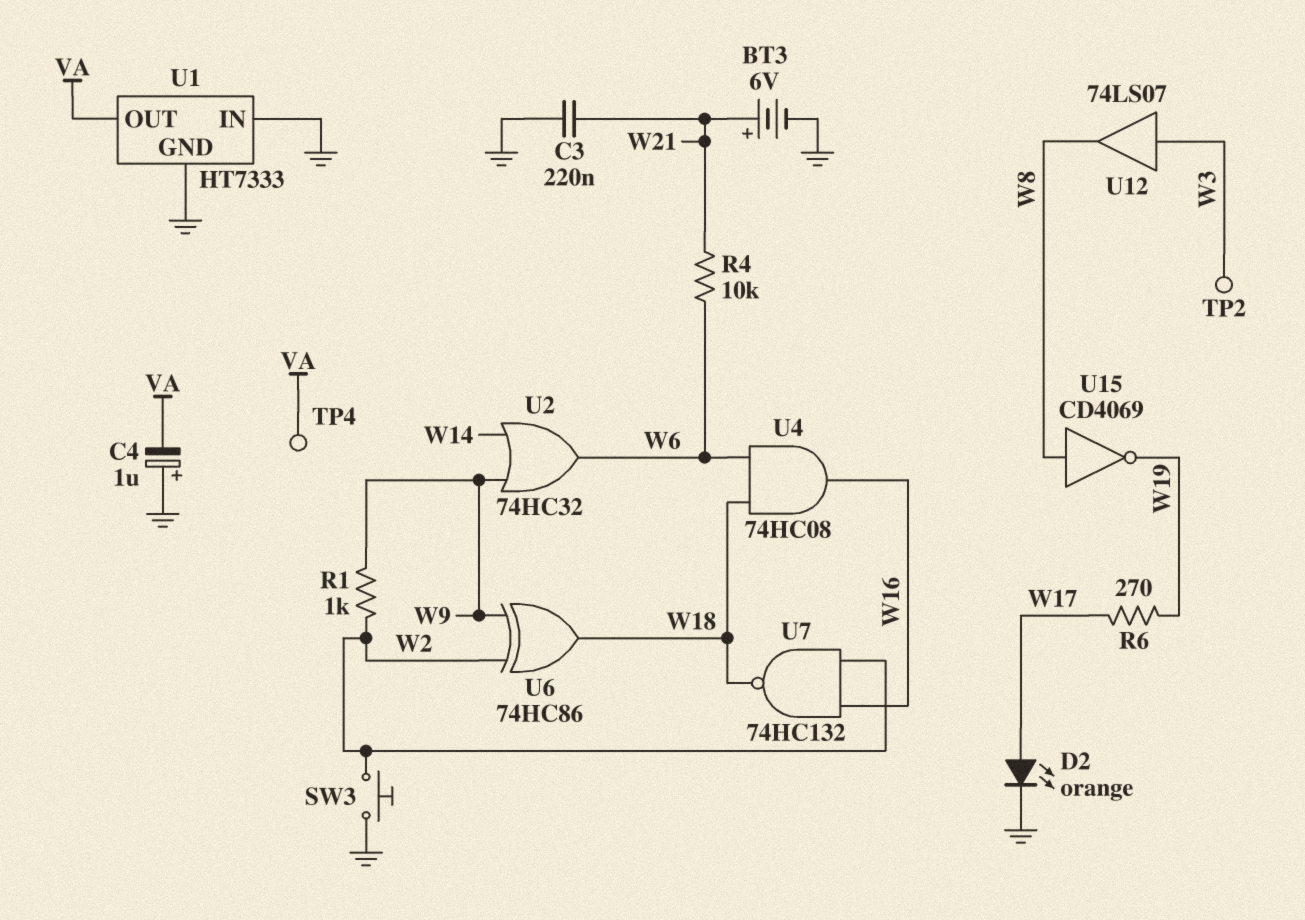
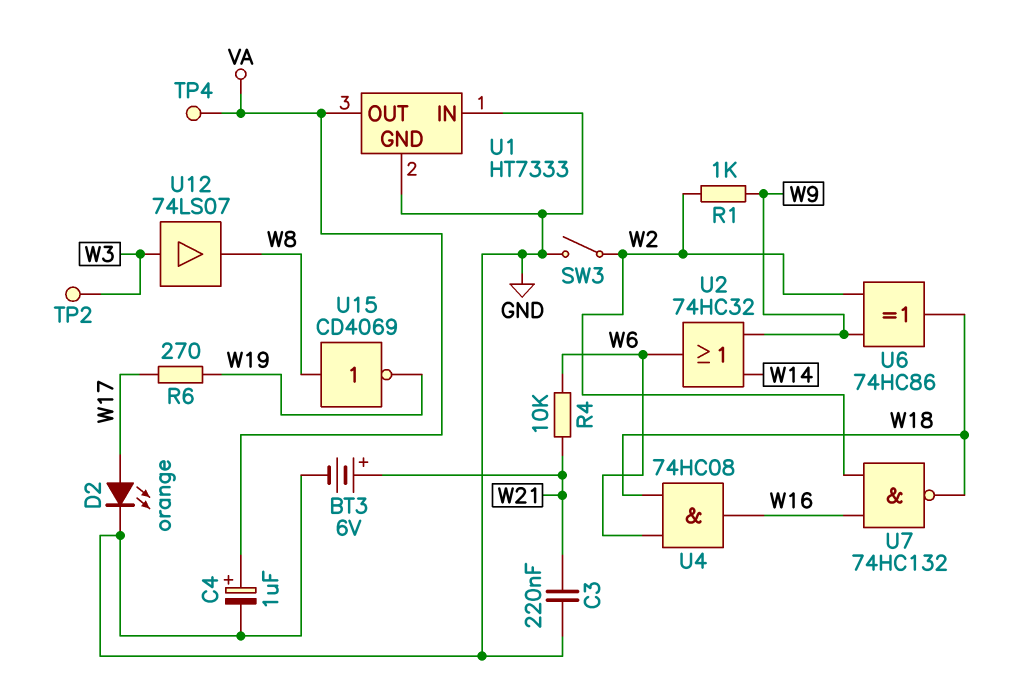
C4: 1uF (plus GND, minus VA) -> 1uF (plus VA, minus GND)
SW3: button (GND, W2) -> switch (GND, W2)

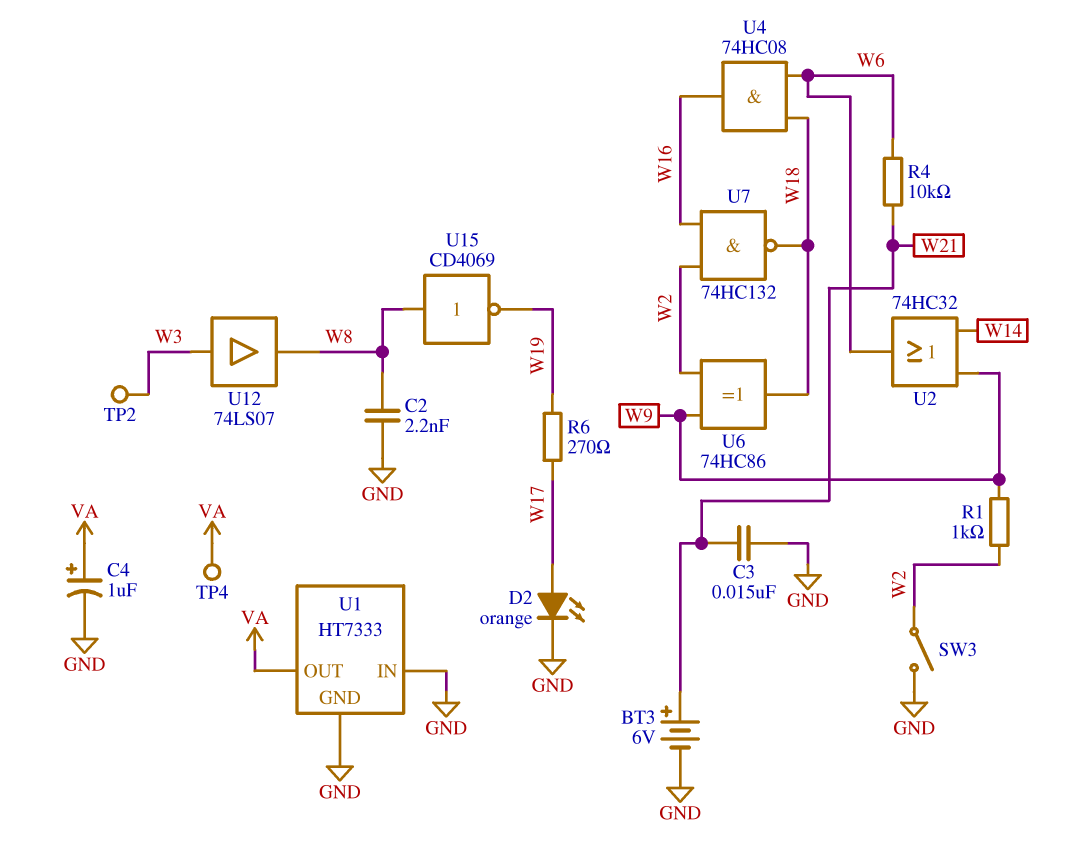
C2: none -> 2.2nF (GND, W8)
C3: 220nF (GND, W21) -> 15nF (GND, W21)

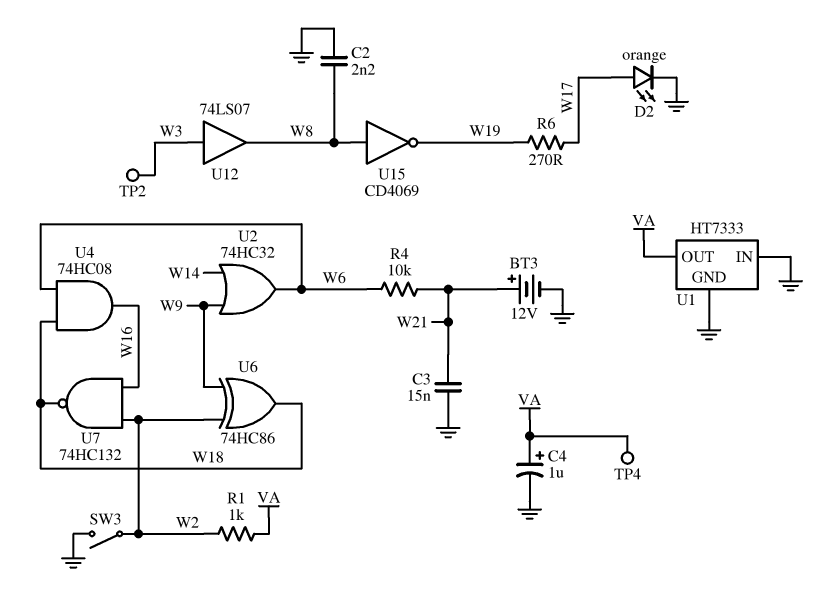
BT3: 6V (plus W21, minus GND) -> 12V (plus W21, minus GND)
R1: 1k (W2, W9) -> 1k (VA, W2)

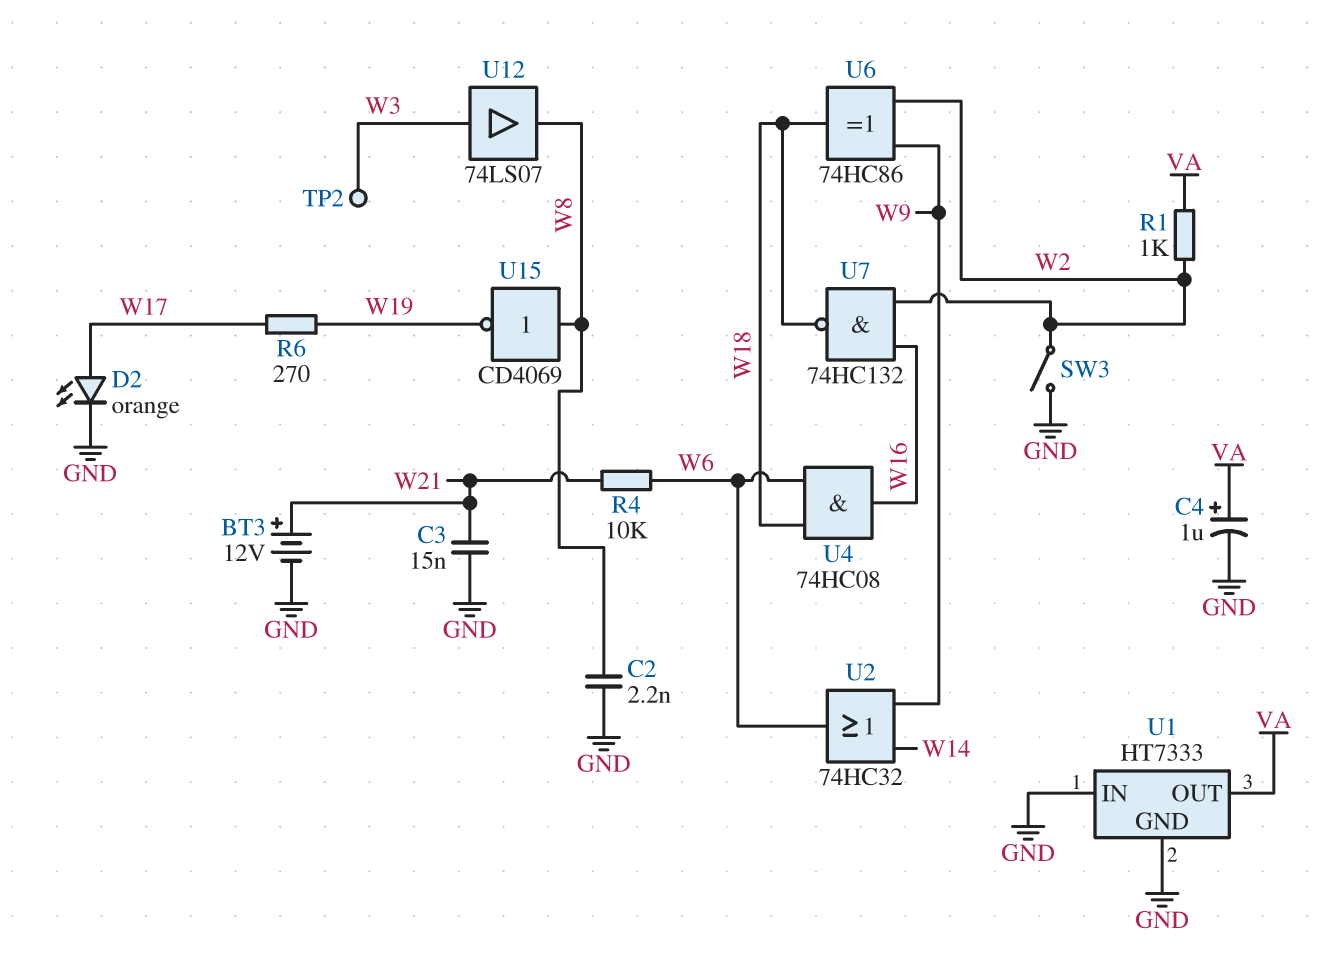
TP4: test point (VA) -> none

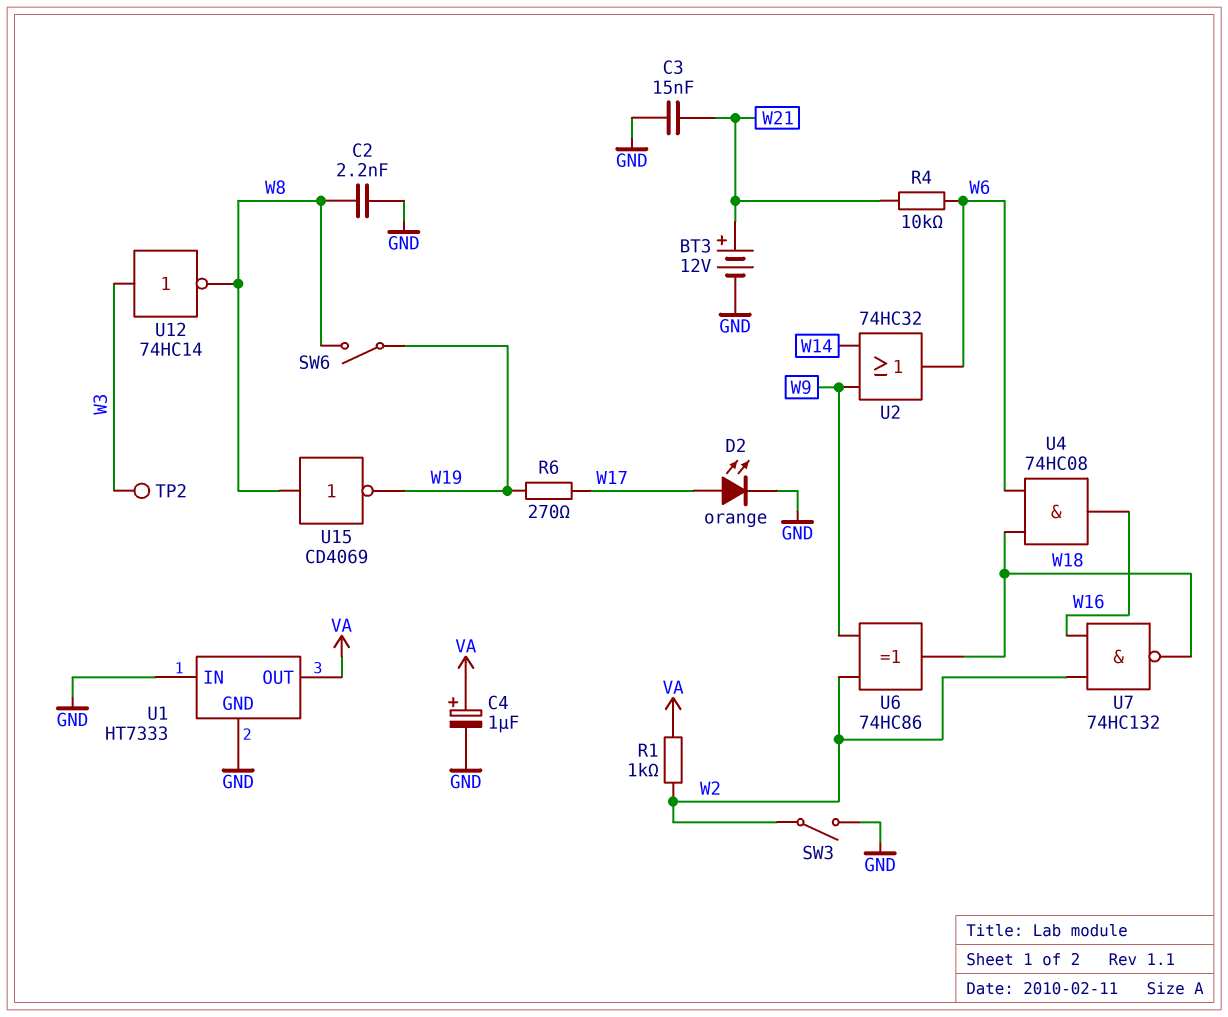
SW6: none -> switch (W8, W19)
U12: buffer 74LS07 (in W3, out W8) -> NOT 74HC14 (in W3, out W8)

